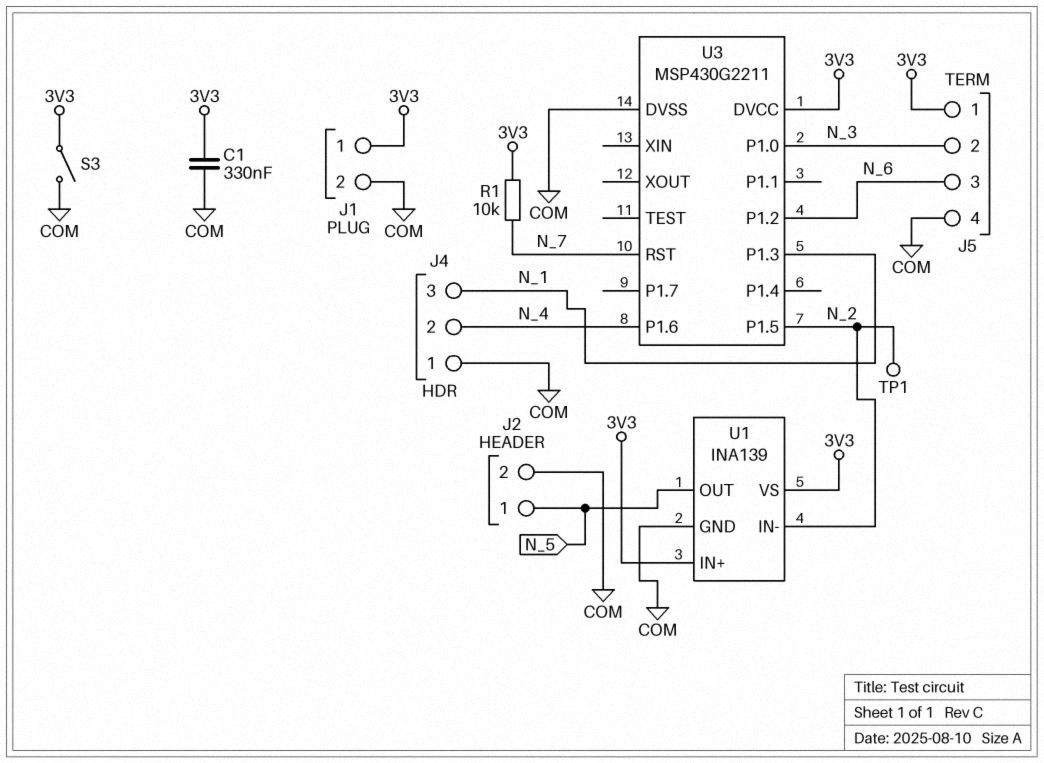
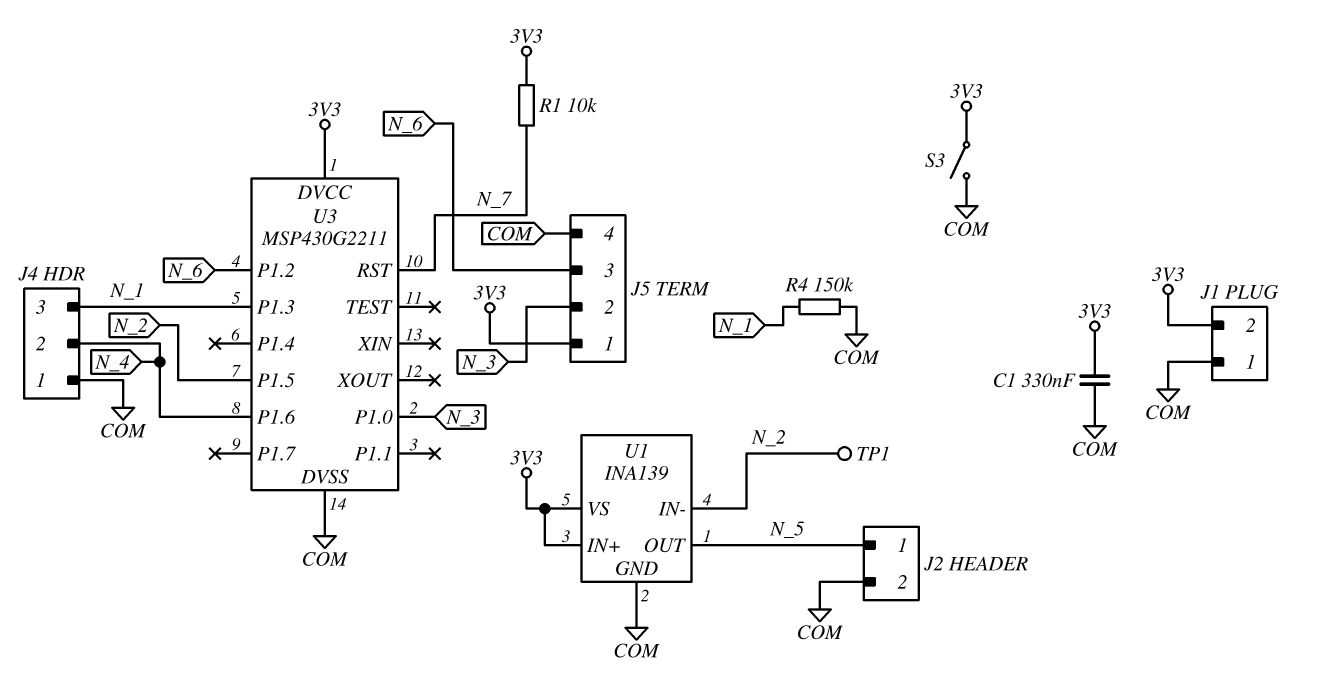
J1 pin 1: 3V3 -> COM
J1 pin 2: COM -> 3V3
R4: none -> 150k (COM, N_1)

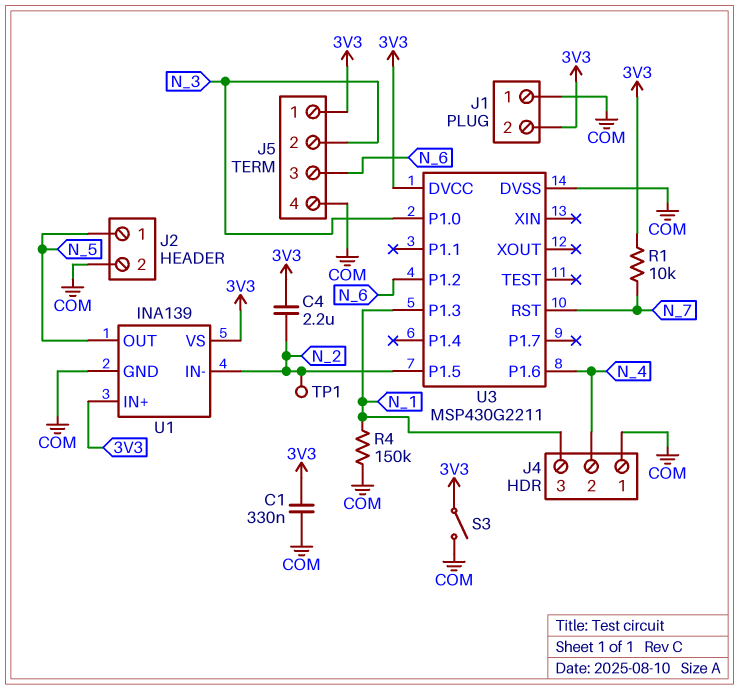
C4: none -> 2.2uF (3V3, N_2)

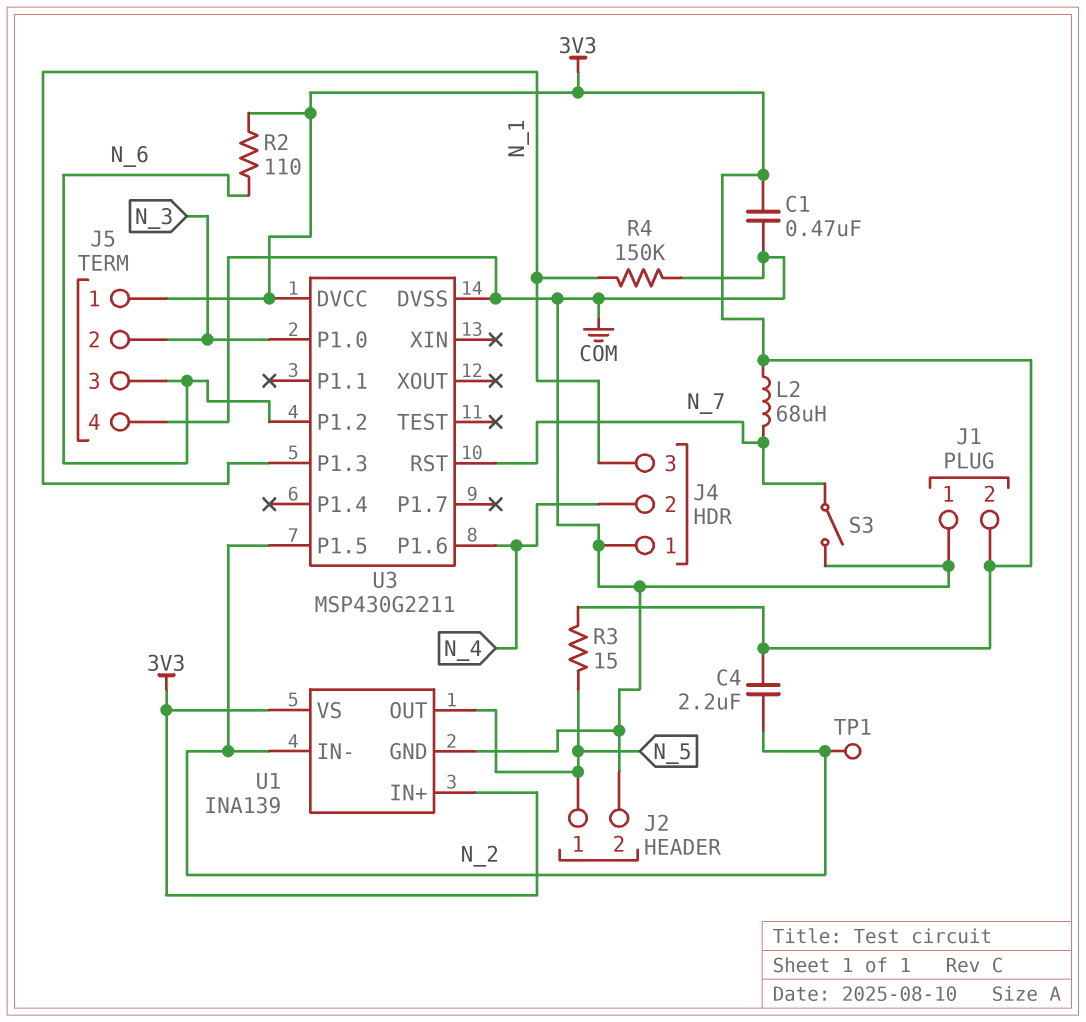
C1: 330nF (3V3, COM) -> 470nF (3V3, COM)
L2: none -> 68uH (3V3, N_7)
R1: 10k (3V3, N_7) -> none
R2: none -> 110 (3V3, N_6)
R3: none -> 15 (3V3, N_5)
S3: switch (3V3, COM) -> switch (COM, N_7)

